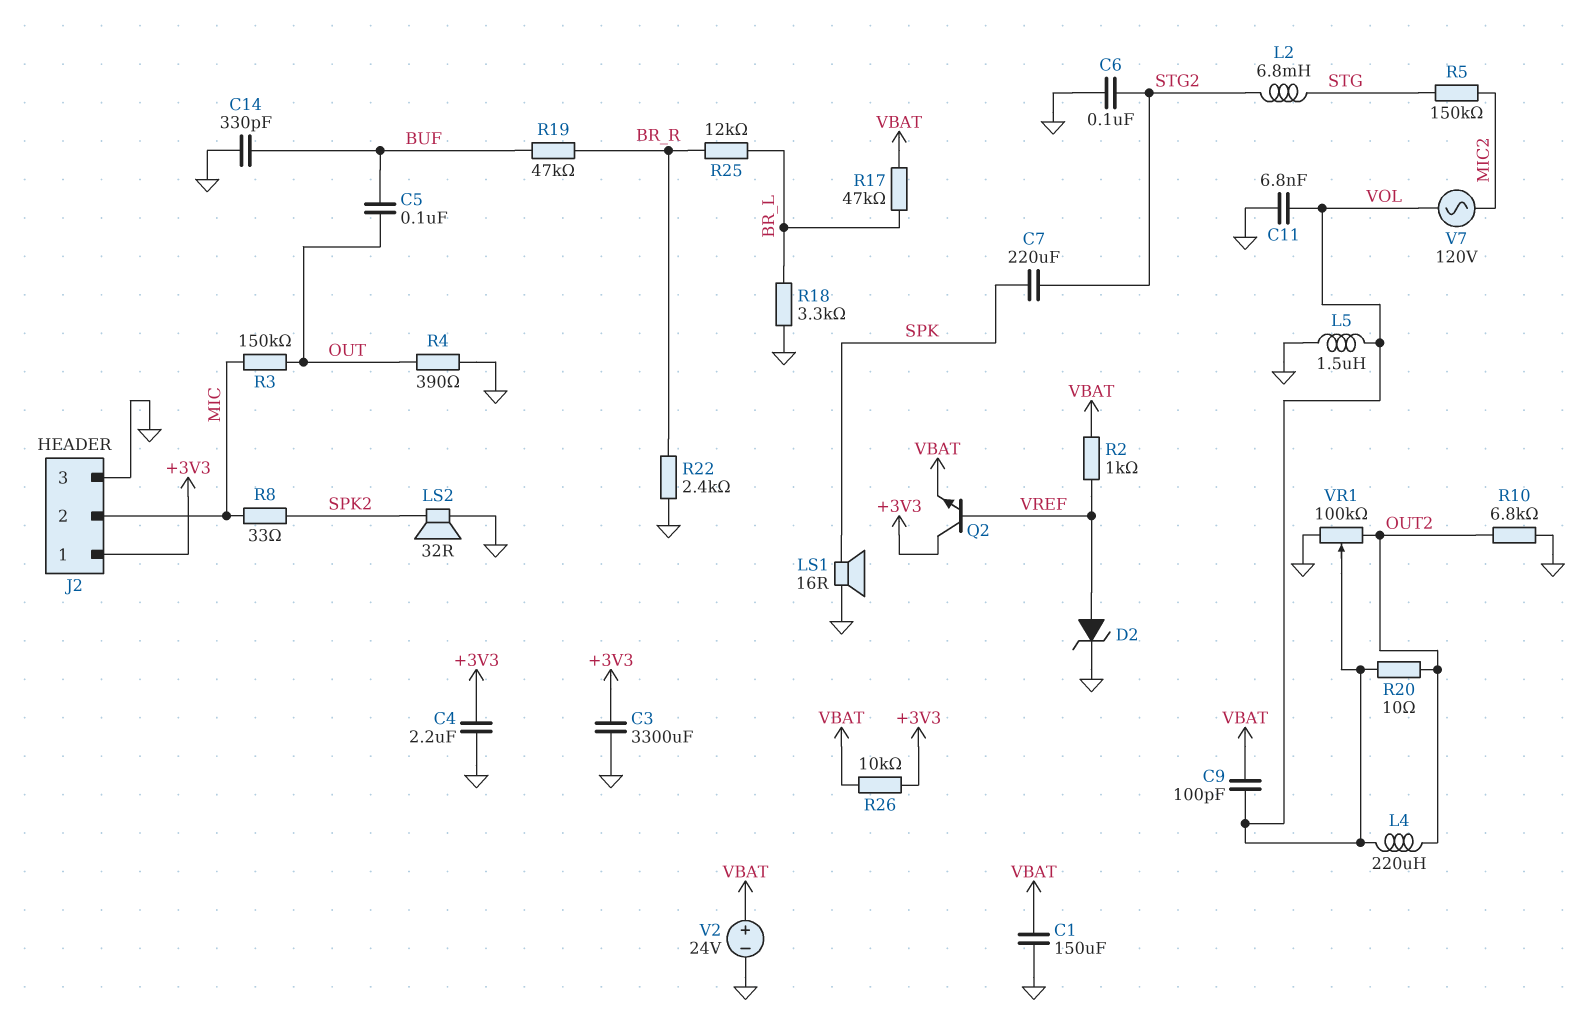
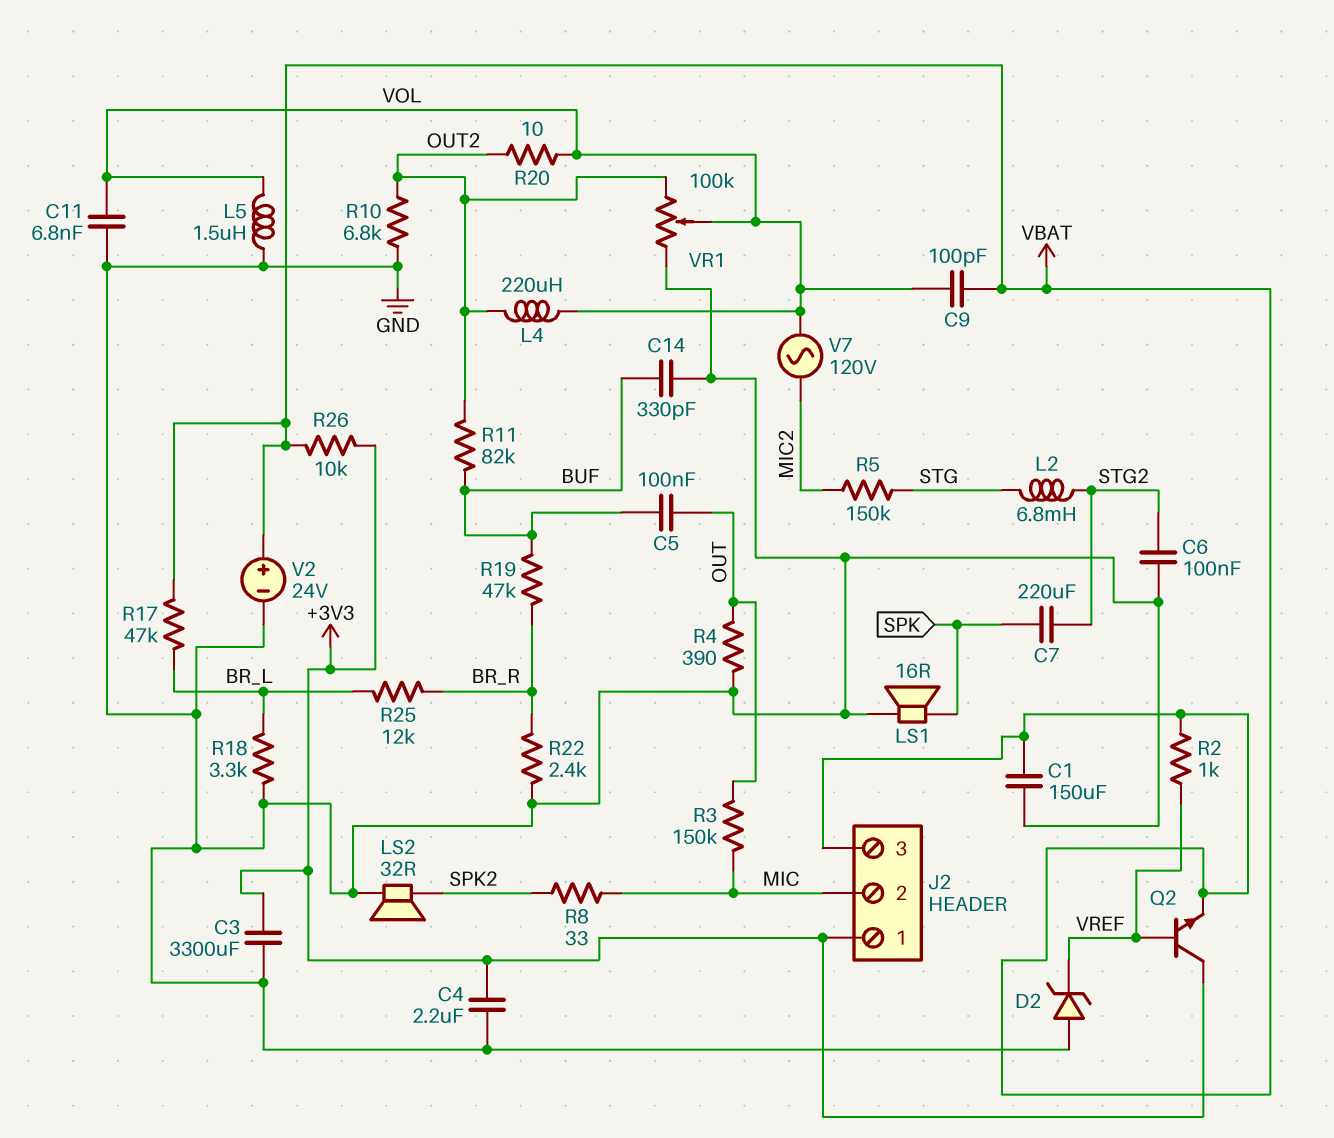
D2: zener (A VREF, K GND) -> zener (A GND, K VREF)
J2 pin 3: GND -> VBAT
R11: none -> 82k (BUF, OUT2)

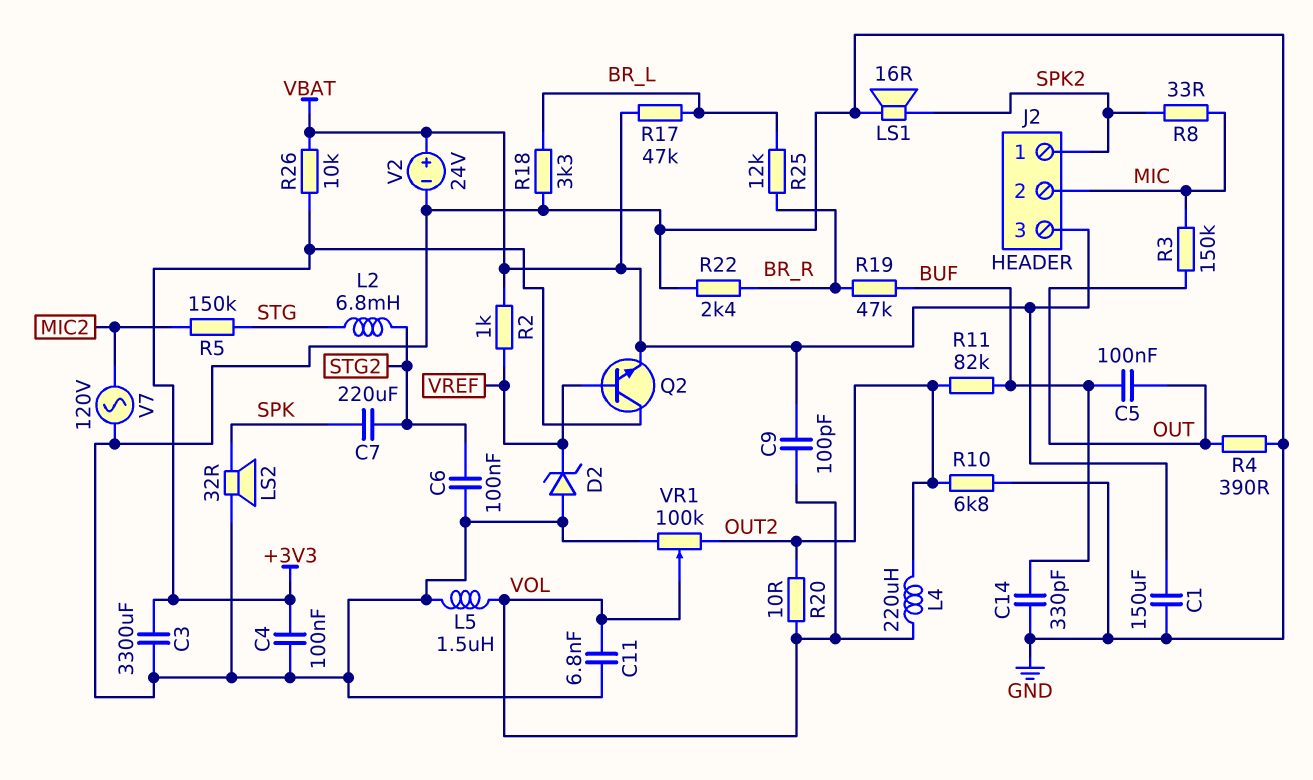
C4: 2.2uF (+3V3, GND) -> 100nF (+3V3, GND)
J2 pin 1: +3V3 -> SPK2
LS1: speaker 16R (GND, SPK) -> speaker 16R (GND, SPK2)
LS2: speaker 32R (GND, SPK2) -> speaker 32R (GND, SPK)
V7: AC 120V (MIC2, VOL) -> AC 120V (GND, MIC2)

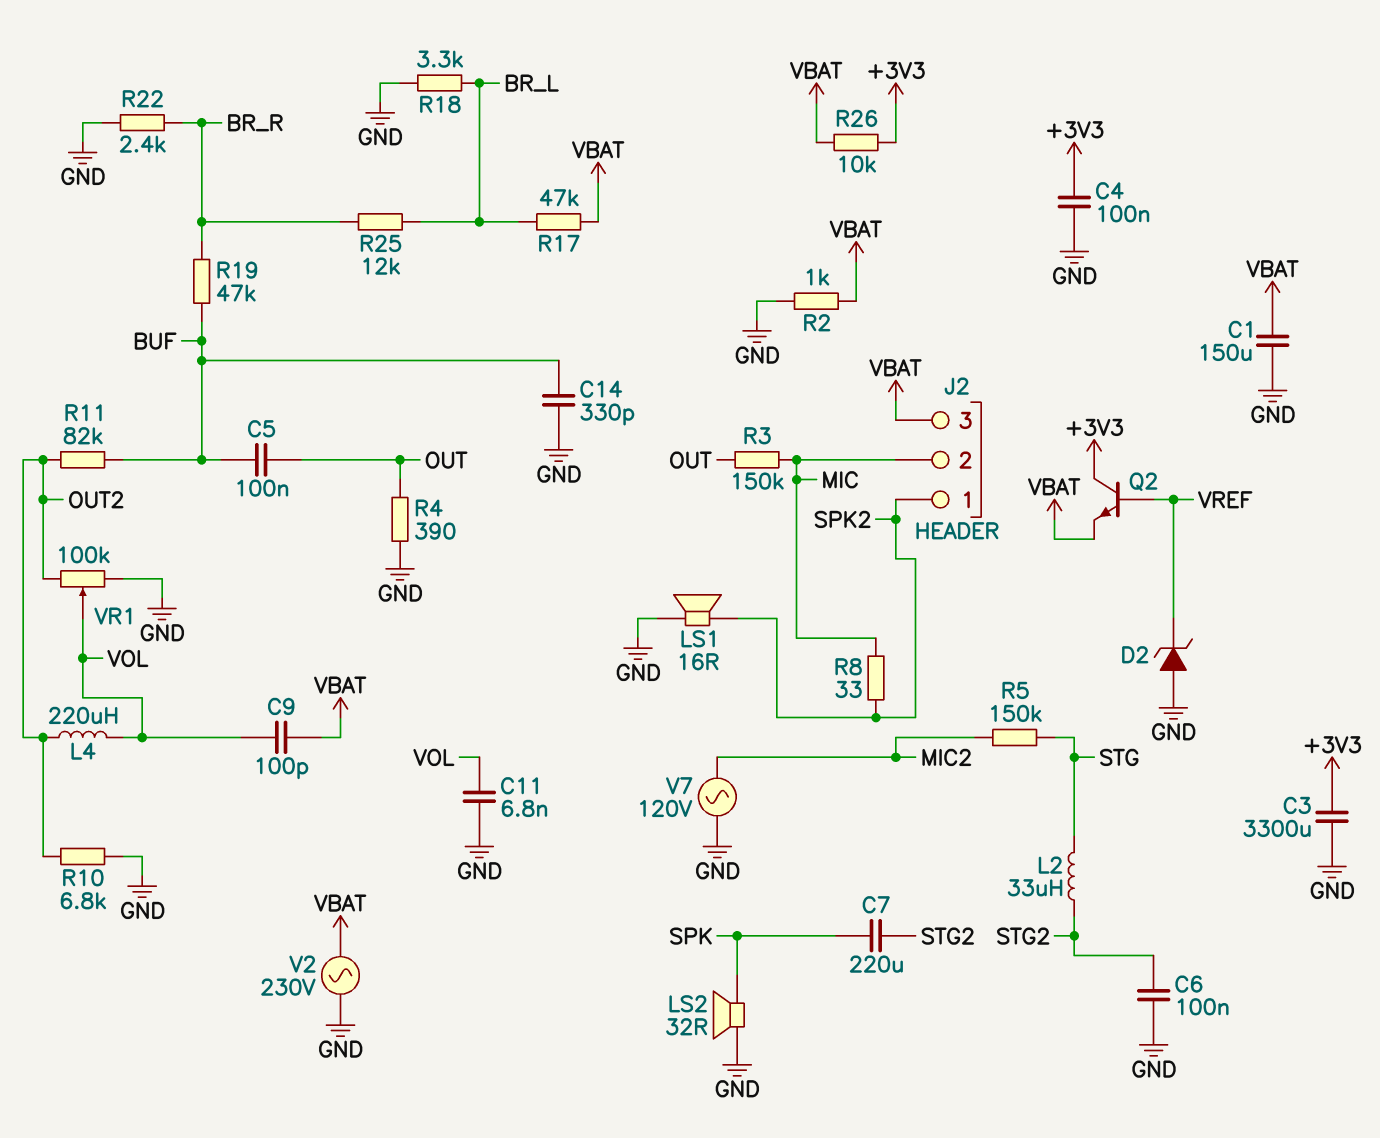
L2: 6.8mH (STG, STG2) -> 33uH (STG, STG2)
L5: 1.5uH (GND, VOL) -> none
R2: 1k (VBAT, VREF) -> 1k (GND, VBAT)
R20: 10 (OUT2, VOL) -> none
V2: 24V (plus VBAT, minus GND) -> AC 230V (GND, VBAT)

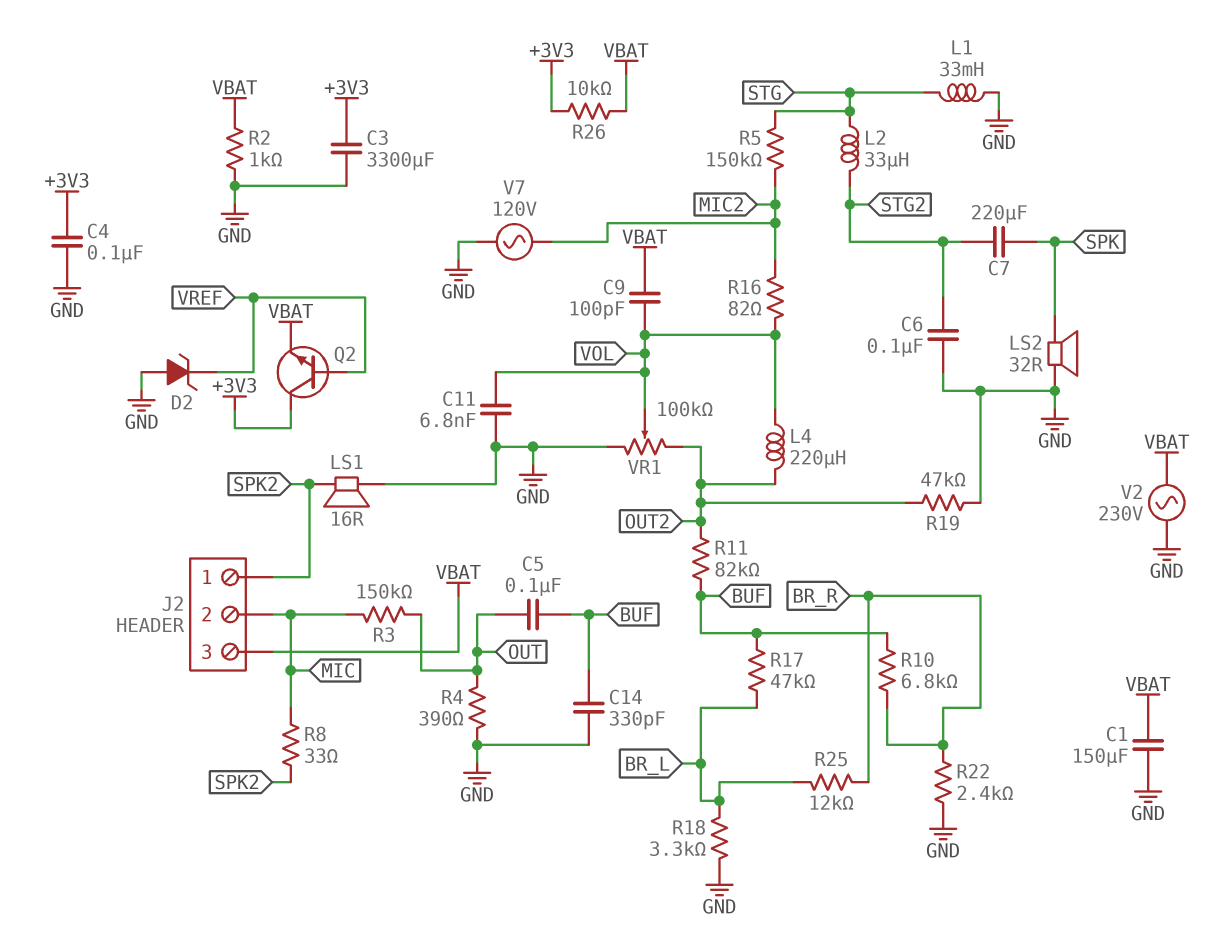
L1: none -> 33mH (GND, STG)
R10: 6.8k (GND, OUT2) -> 6.8k (BR_R, BUF)
R16: none -> 82 (MIC2, VOL)
R17: 47k (BR_L, VBAT) -> 47k (BR_L, BUF)
R19: 47k (BR_R, BUF) -> 47k (GND, OUT2)

